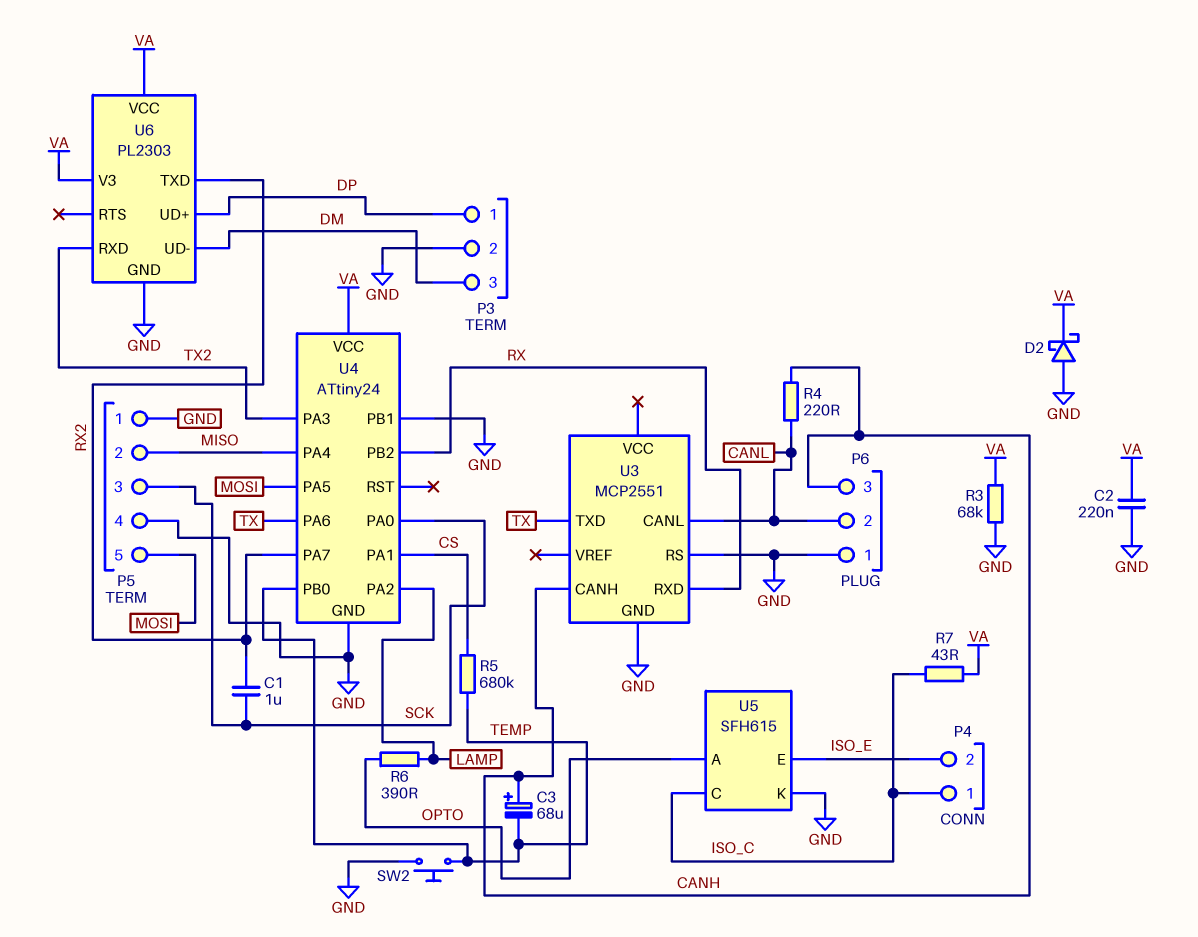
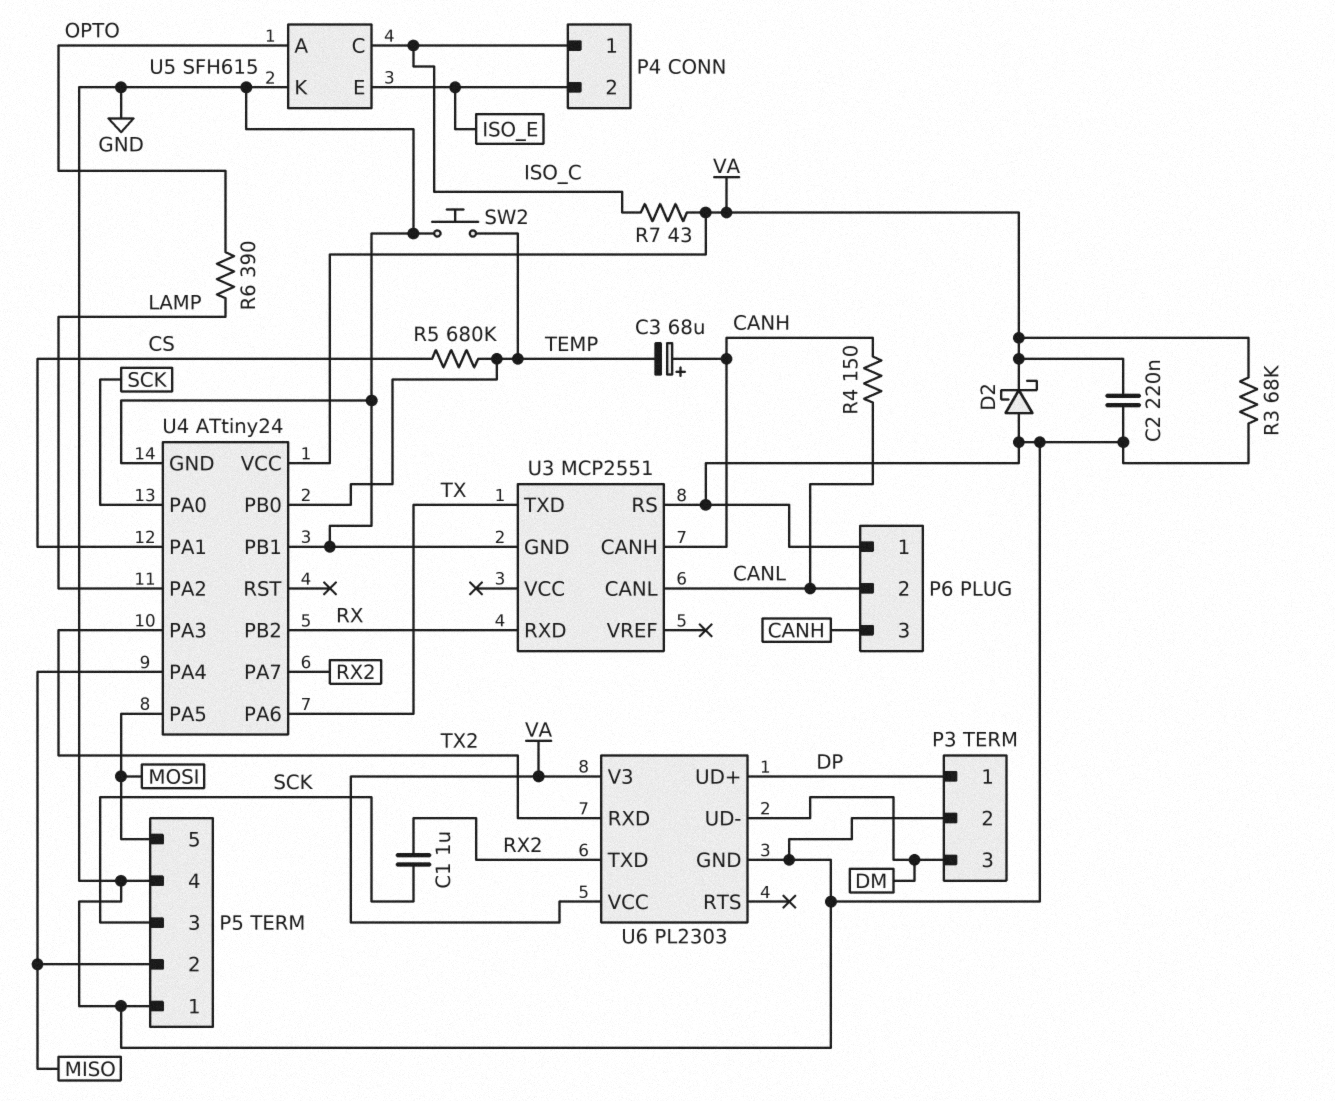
R4: 220 (CANH, CANL) -> 150 (CANH, CANL)

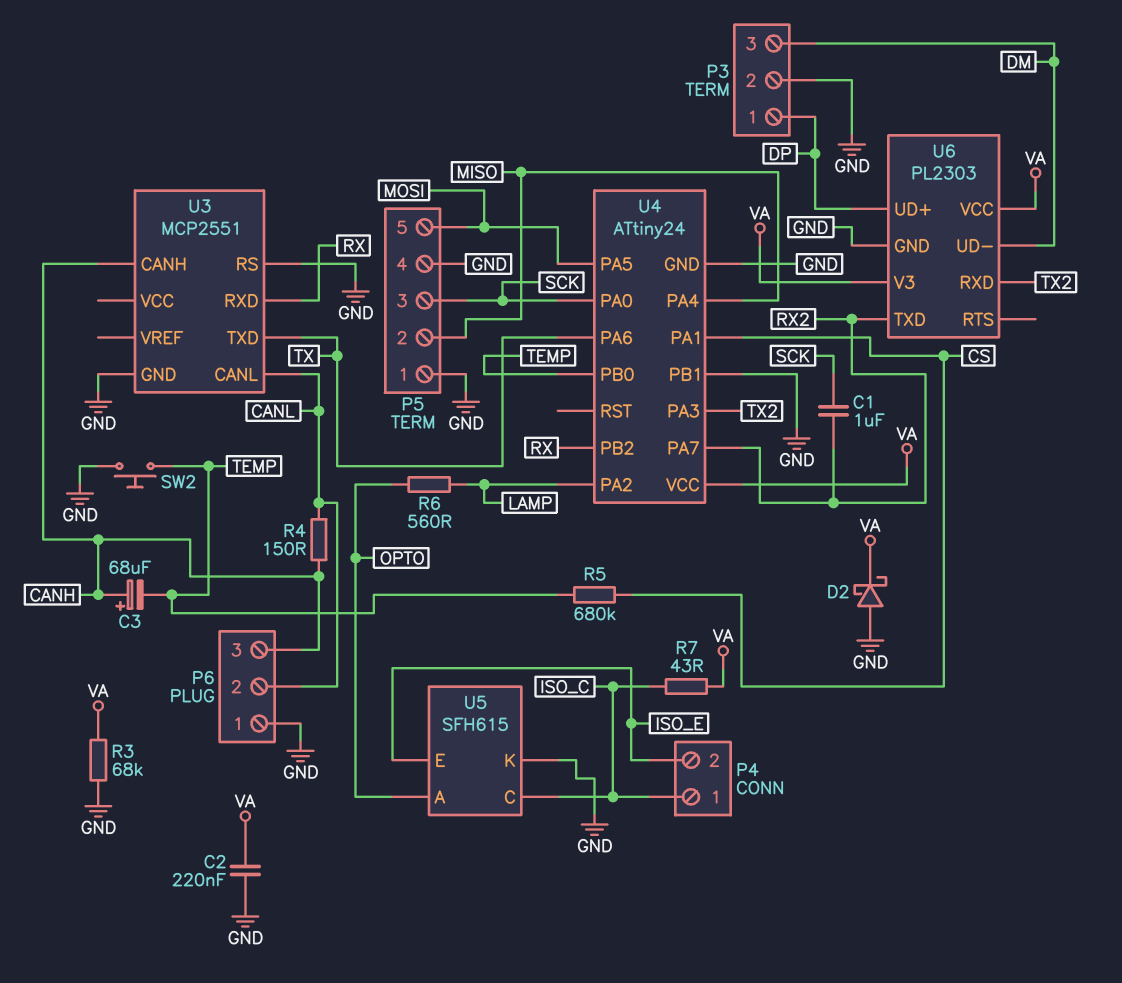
R6: 390 (LAMP, OPTO) -> 560 (LAMP, OPTO)

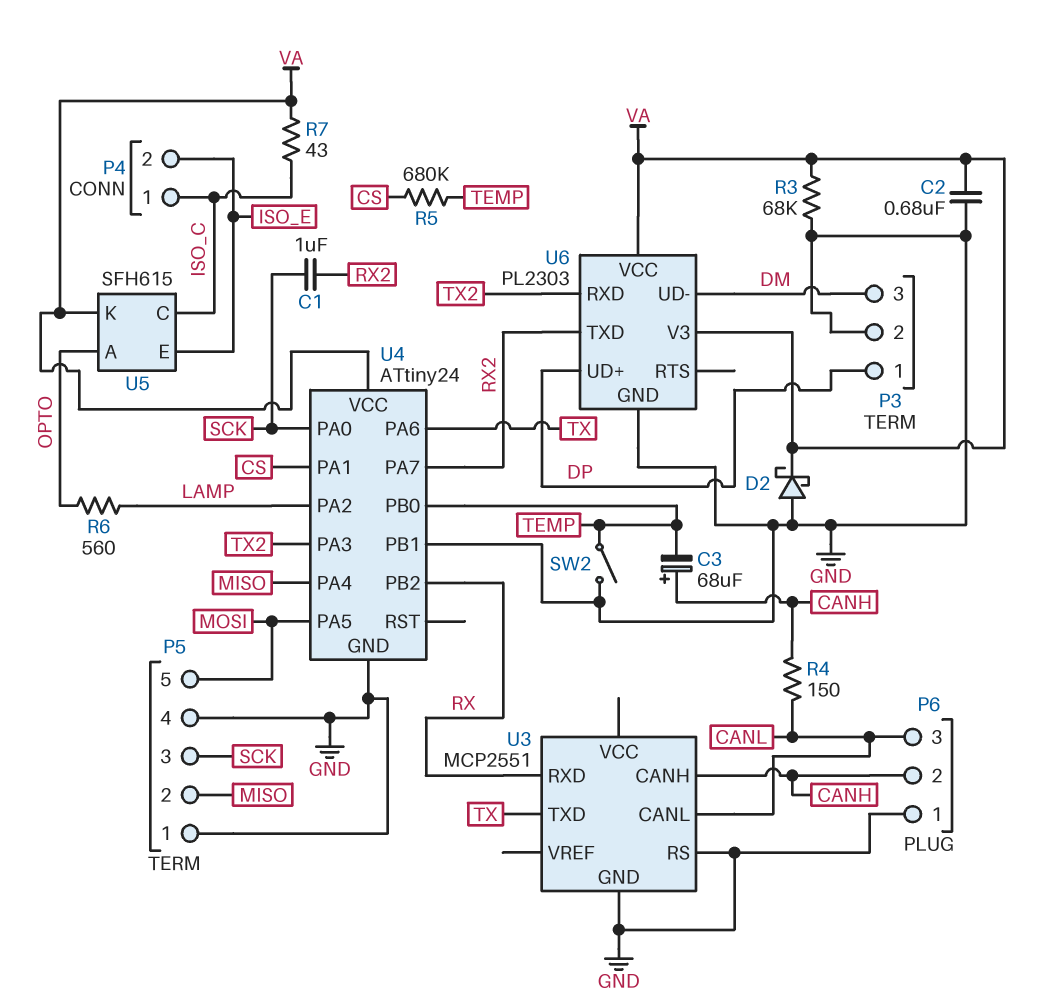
C2: 220nF (GND, VA) -> 680nF (GND, VA)
P6 pin 2: CANL -> CANH
P6 pin 3: CANH -> CANL
SW2: button (GND, TEMP) -> switch (GND, TEMP)
U5 pin K: GND -> VA

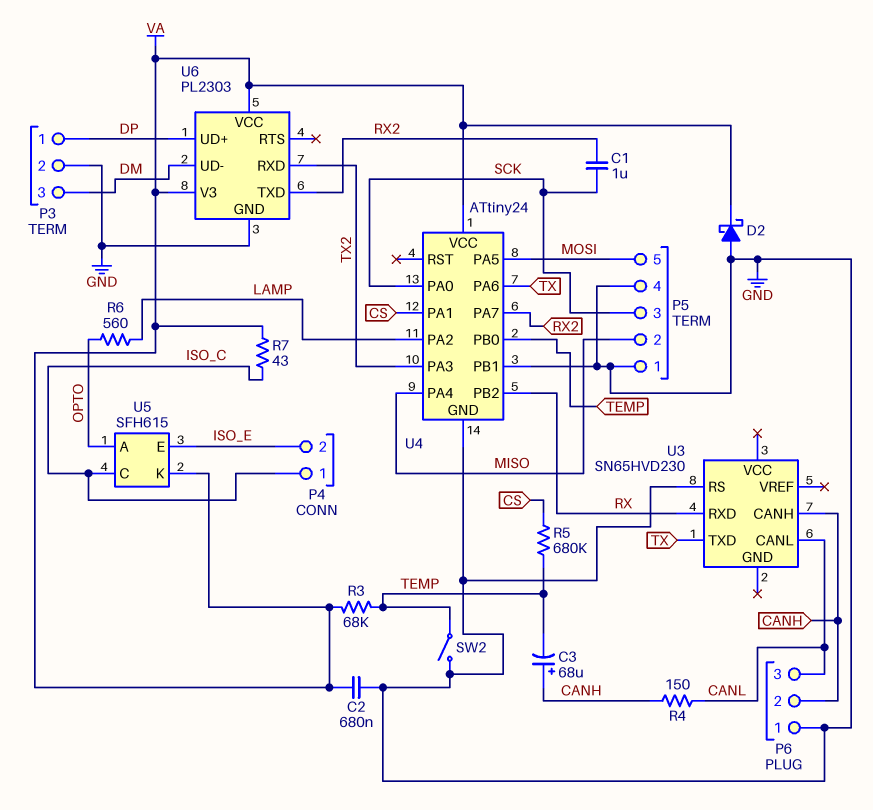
R3: 68k (GND, VA) -> 68k (TEMP, VA)
U3: MCP2551 -> SN65HVD230
U3 pin GND: GND -> none

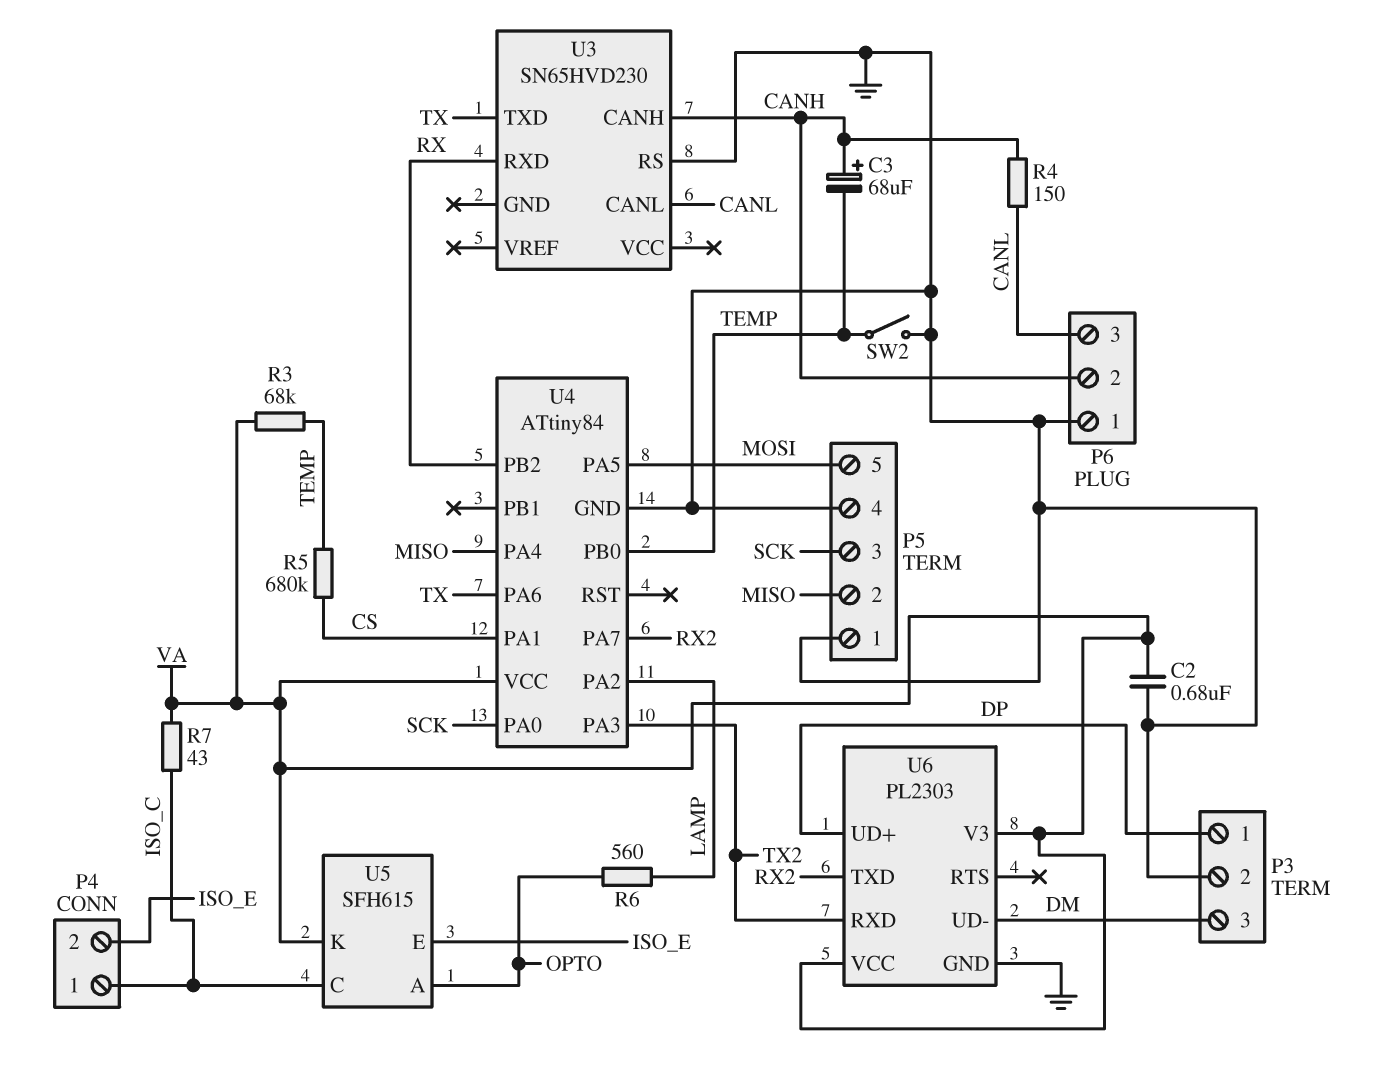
C1: 1uF (RX2, SCK) -> none
D2: schottky (A GND, K VA) -> none
U4: ATtiny24 -> ATtiny84
U4 pin PB1: GND -> none

